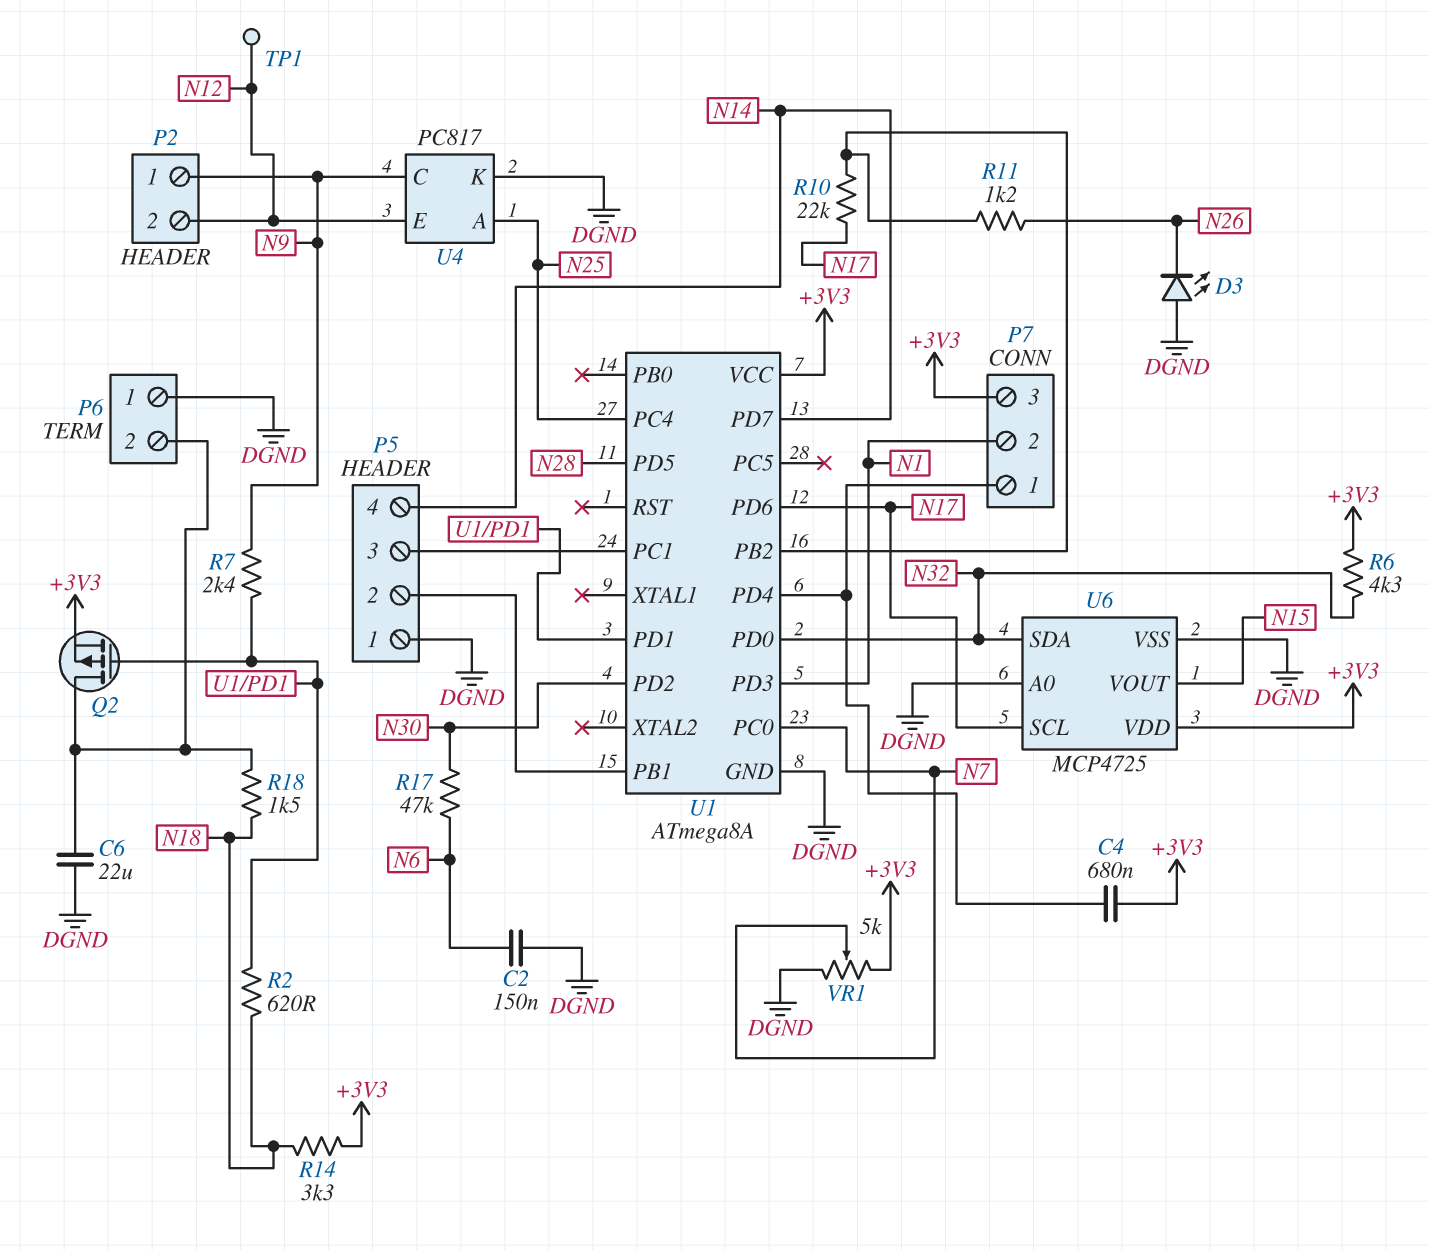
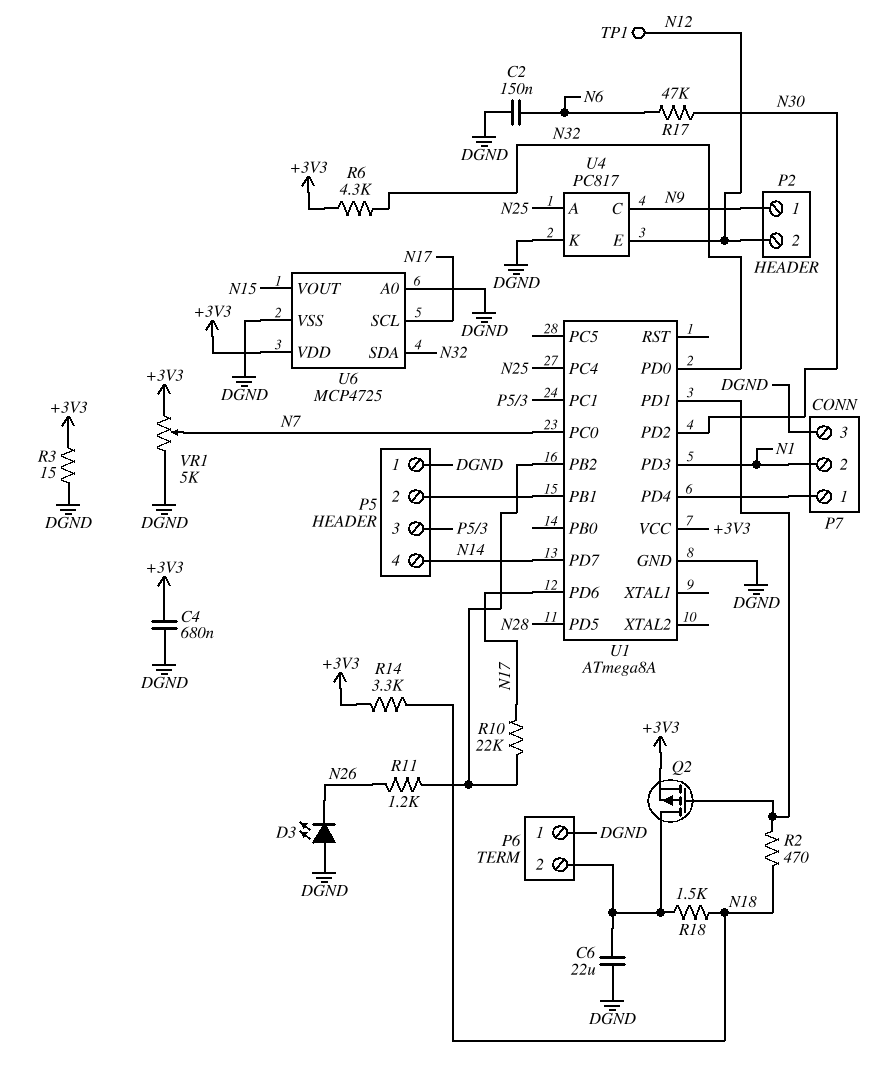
C4: 680nF (+3V3, P7/1) -> 680nF (+3V3, DGND)
P7 pin 3: +3V3 -> DGND
R2: 620 (N18, U1/PD1) -> 470 (N18, U1/PD1)
R3: none -> 15 (+3V3, DGND)
R7: 2.4k (N9, U1/PD1) -> none

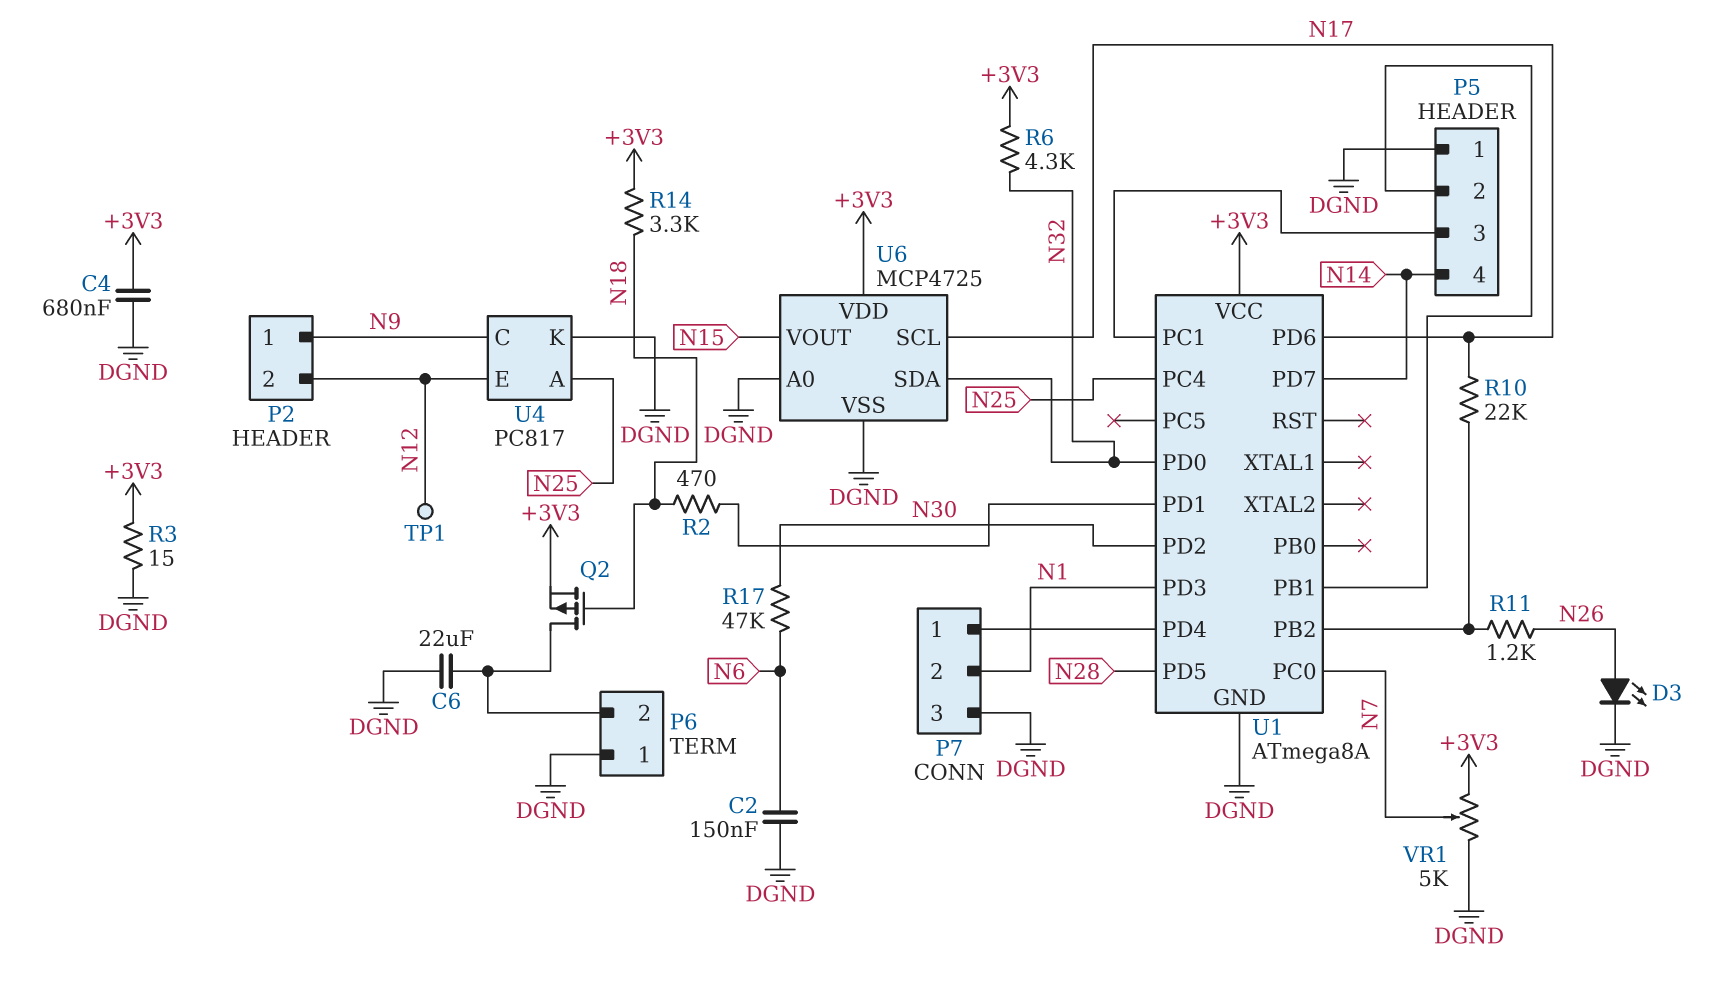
D3: LED (A DGND, K N26) -> LED (A N26, K DGND)
Q2: PMOS (G U1/PD1, D P6/2, S +3V3) -> PMOS (G N18, D P6/2, S +3V3)
R18: 1.5k (N18, P6/2) -> none

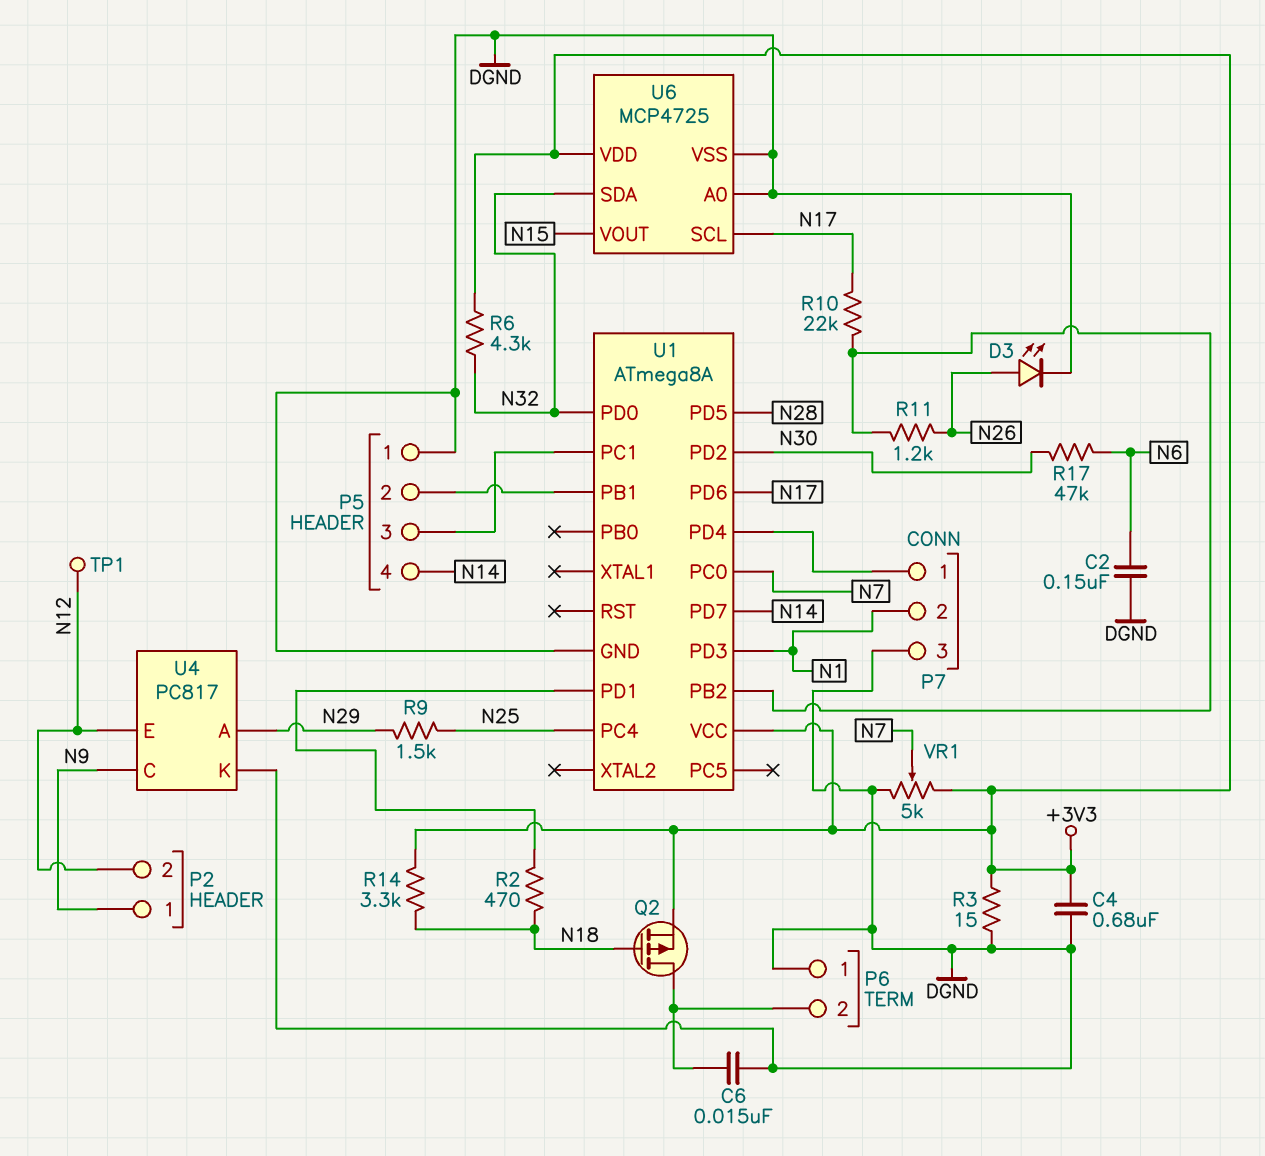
C6: 22uF (DGND, P6/2) -> 15nF (DGND, P6/2)
R9: none -> 1.5k (N25, N29)
U4 pin A: N25 -> N29

